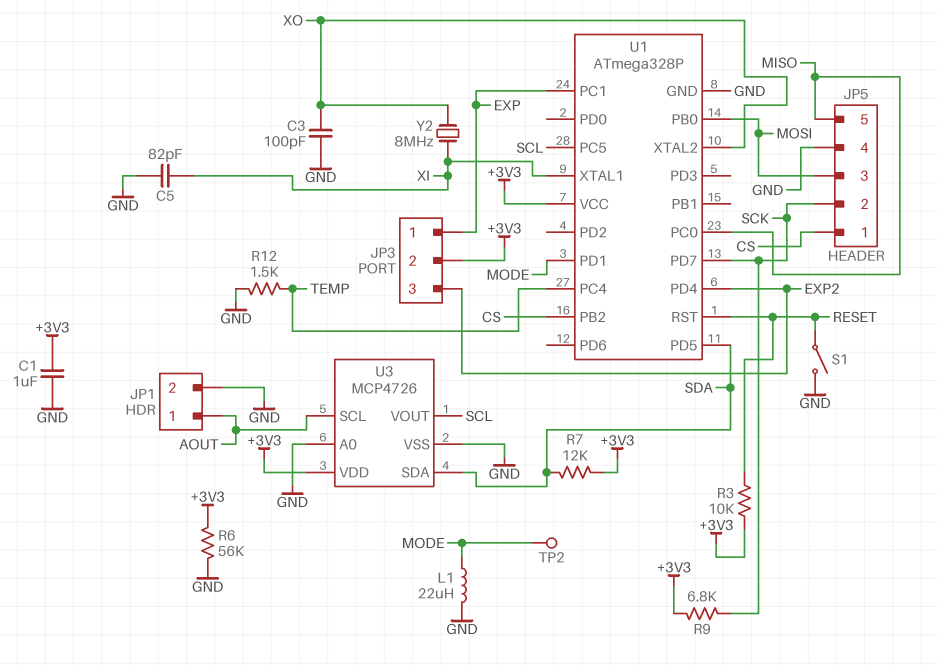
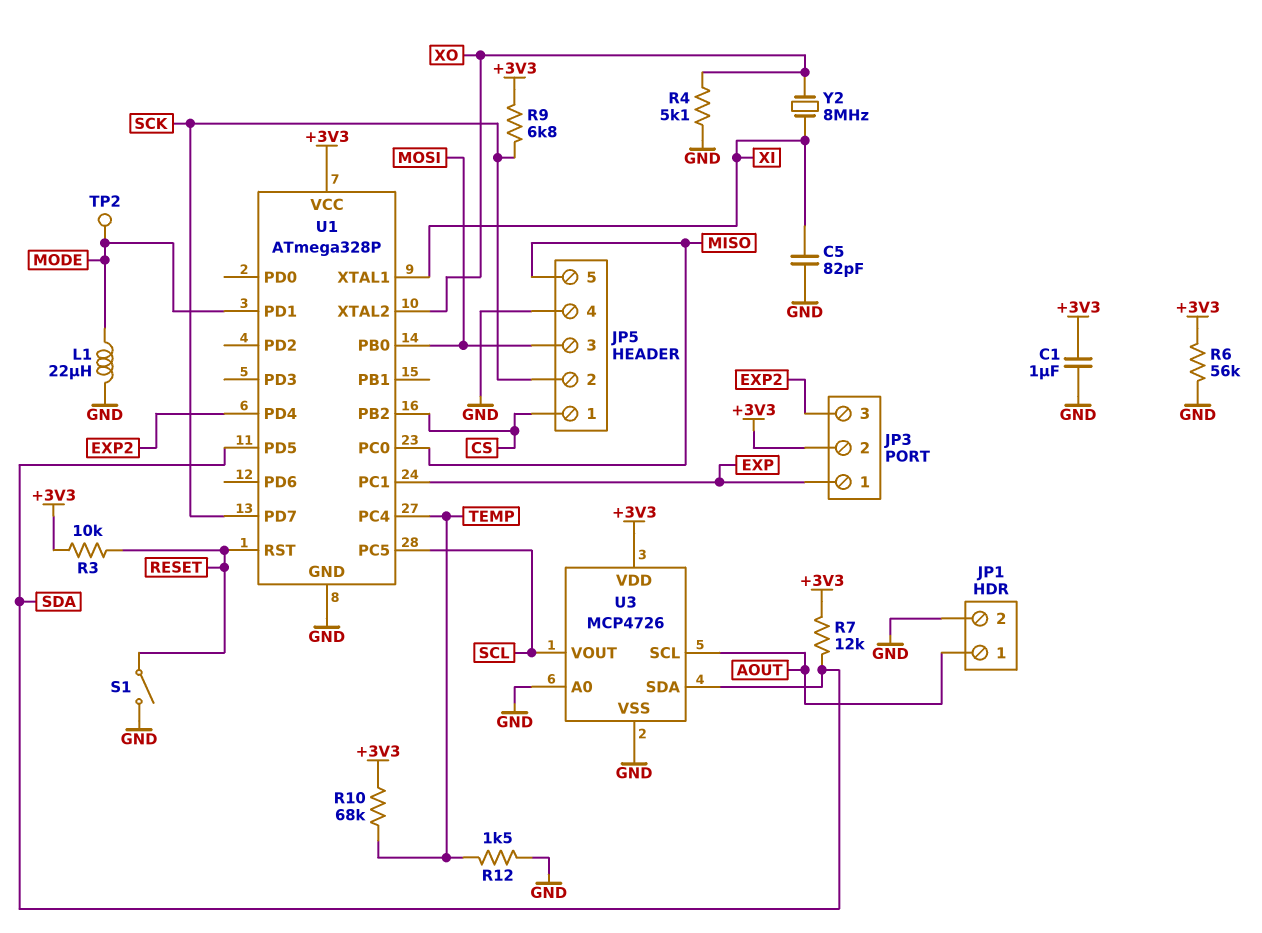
C3: 100pF (GND, XO) -> none
R4: none -> 5.1k (GND, XO)
R10: none -> 68k (+3V3, TEMP)

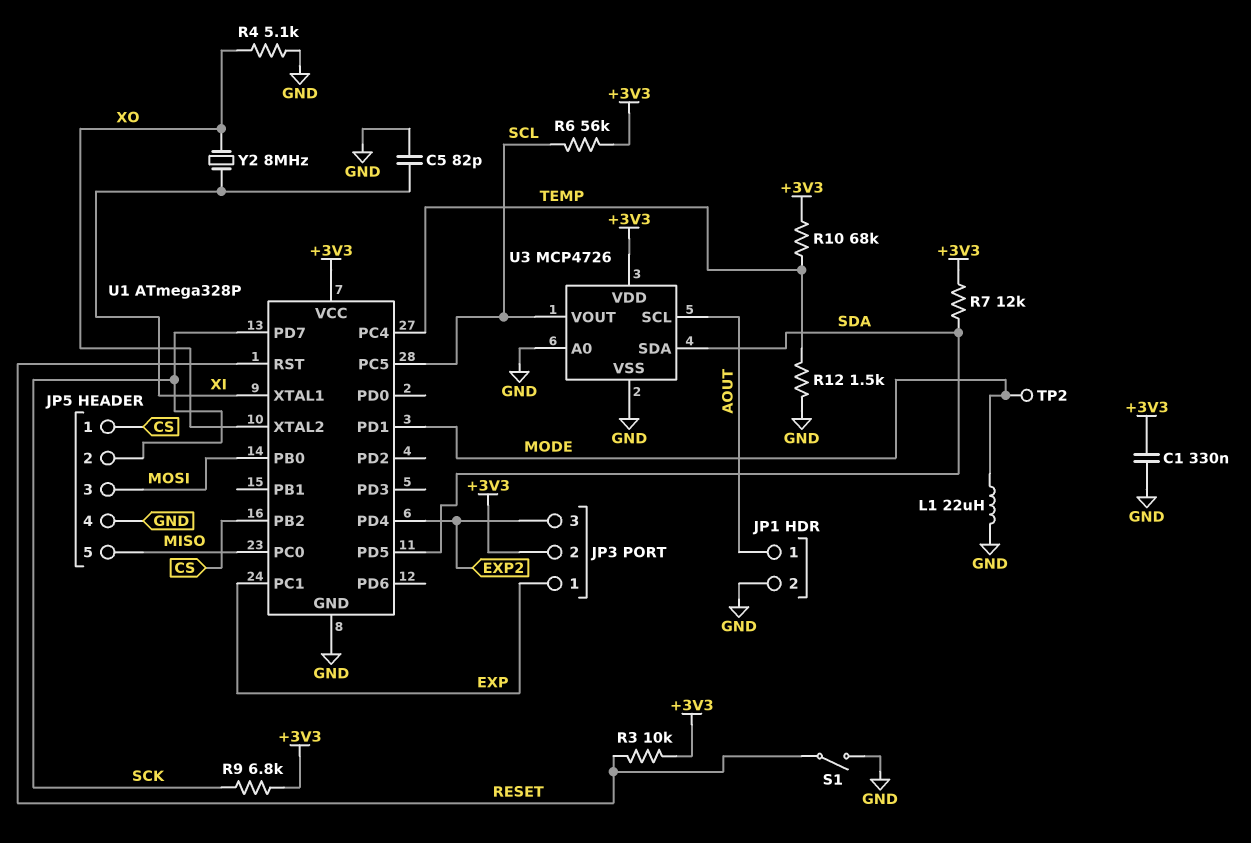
C1: 1uF (+3V3, GND) -> 330nF (+3V3, GND)
R6: 56k (+3V3, GND) -> 56k (+3V3, SCL)

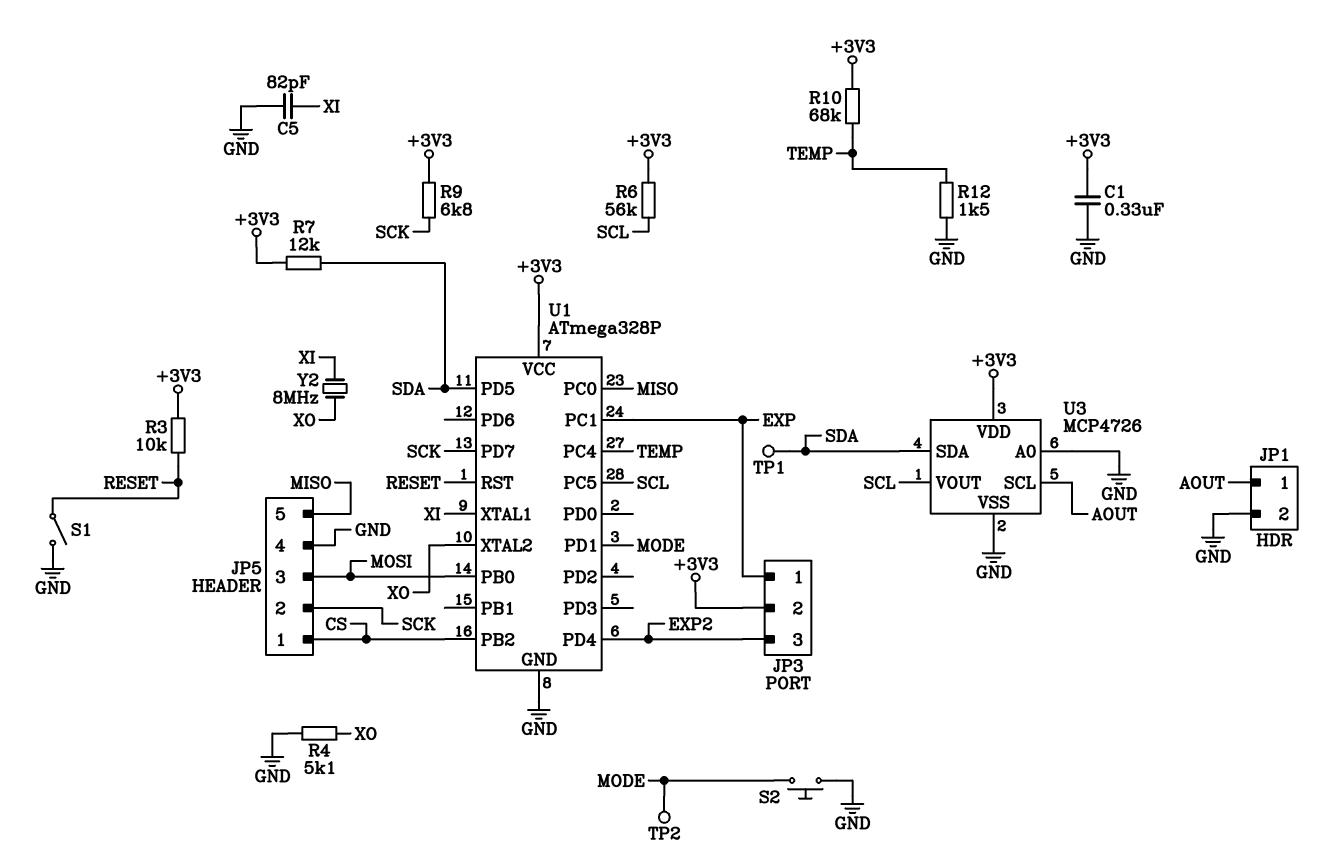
L1: 22uH (GND, MODE) -> none
S2: none -> button (GND, MODE)
TP1: none -> test point (SDA)

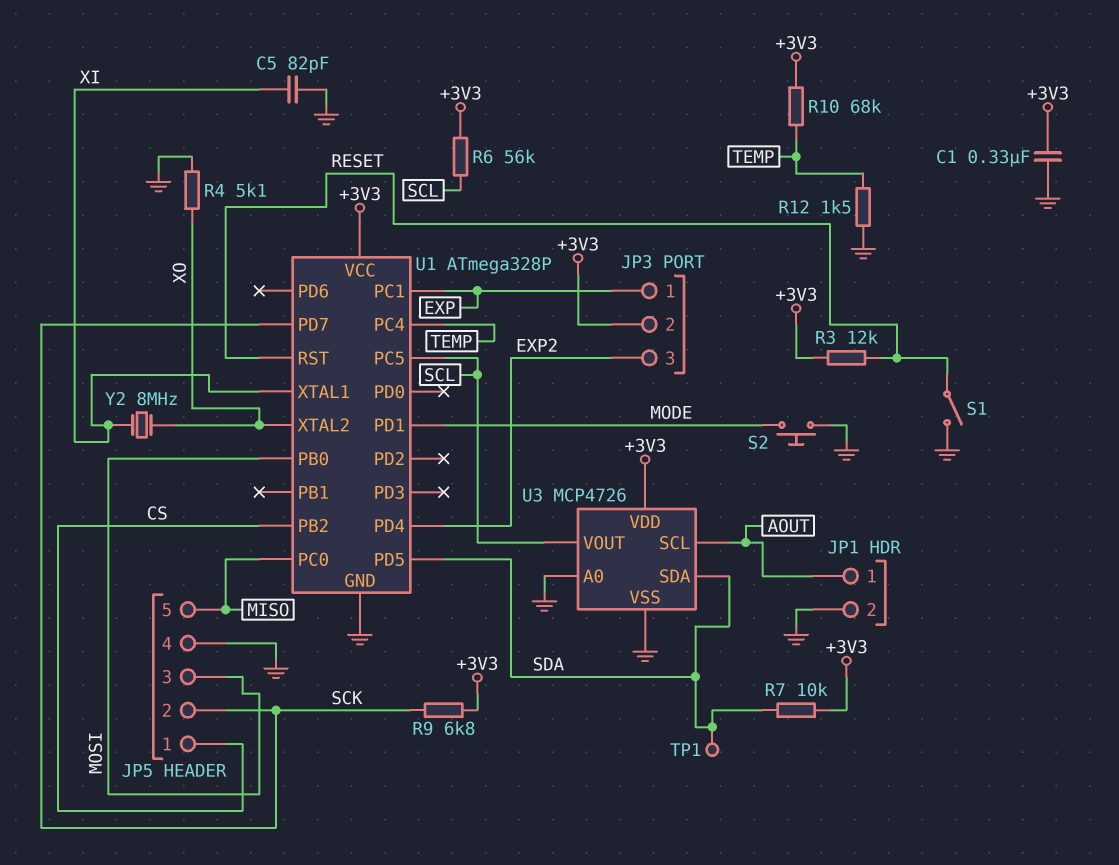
R3: 10k (+3V3, RESET) -> 12k (+3V3, RESET)
R7: 12k (+3V3, SDA) -> 10k (+3V3, SDA)
TP2: test point (MODE) -> none

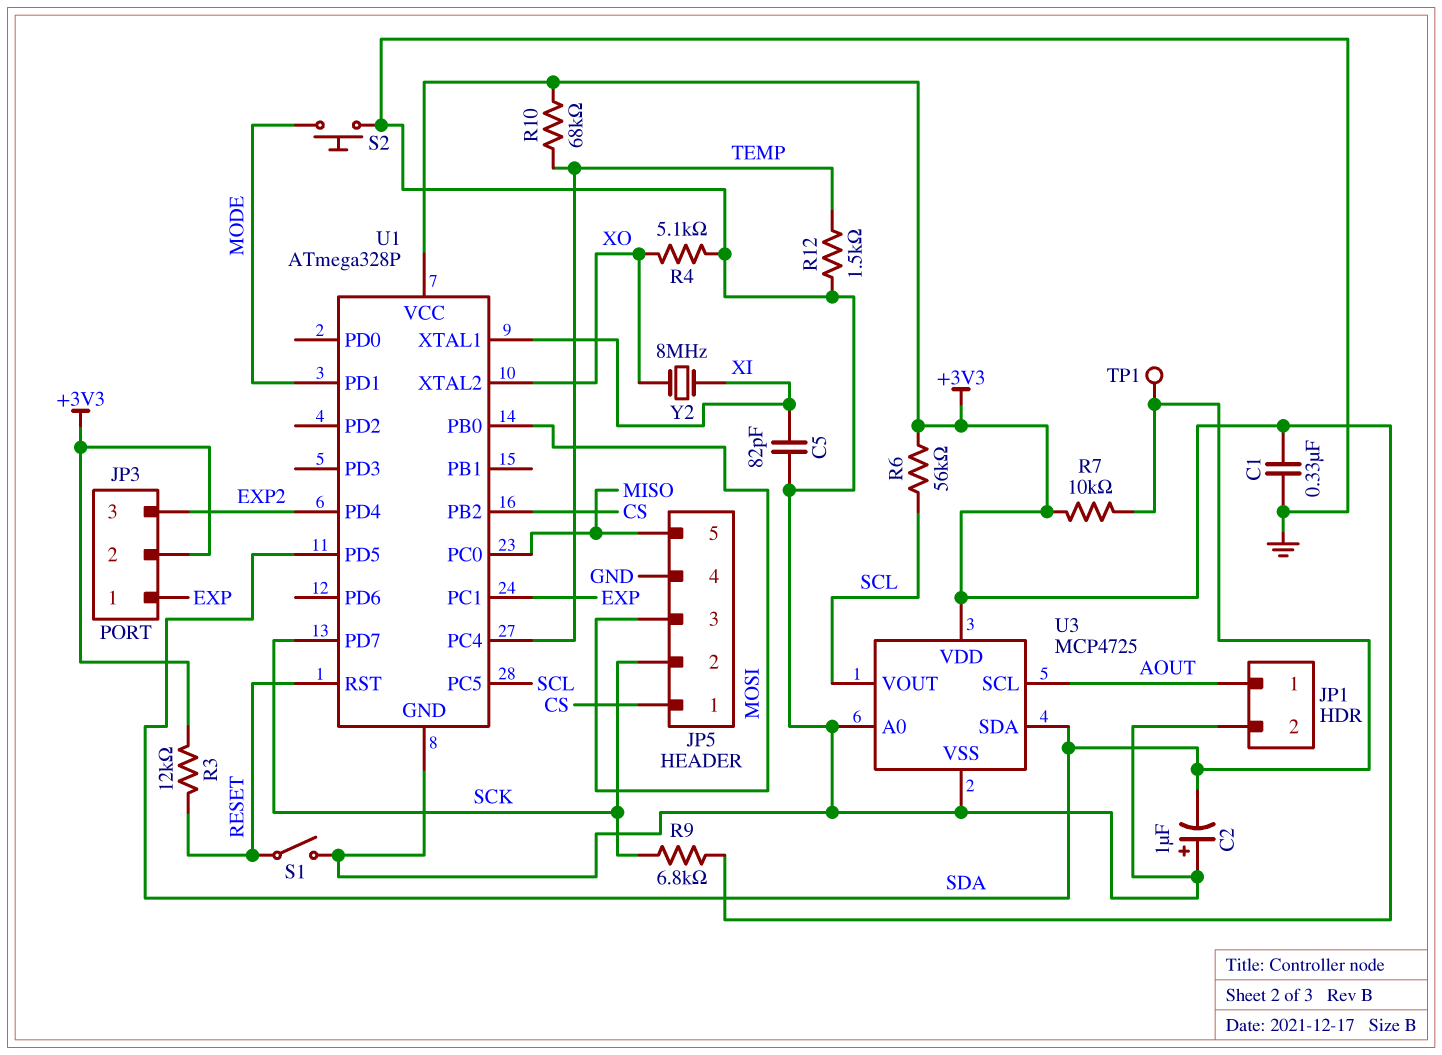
C2: none -> 1uF (plus GND, minus SDA)
U3: MCP4726 -> MCP4725

